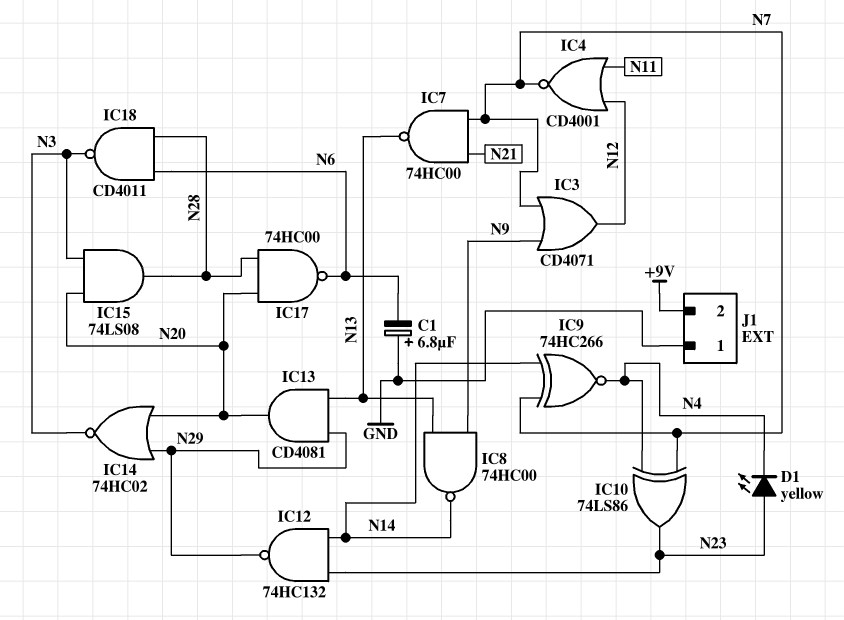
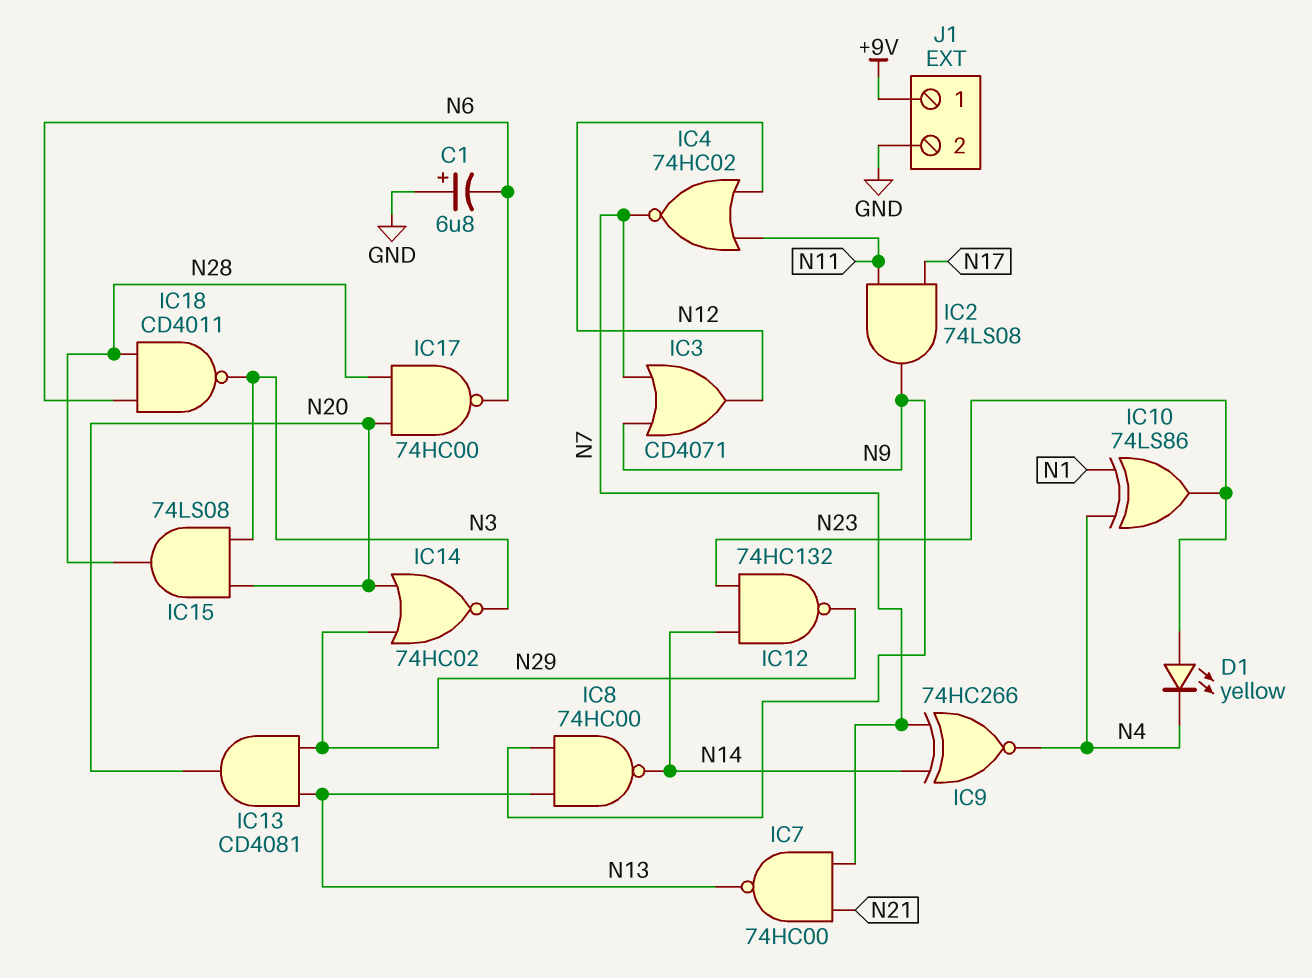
IC2: none -> AND 74LS08 (in N11, in N17, out N9)
IC4: NOR CD4001 (in N11, in N12, out N7) -> NOR 74HC02 (in N11, in N12, out N7)
IC10: XOR 74LS86 (in N4, in N7, out N23) -> XOR 74LS86 (in N1, in N4, out N23)
J1 pin 1: GND -> +9V
J1 pin 2: +9V -> GND

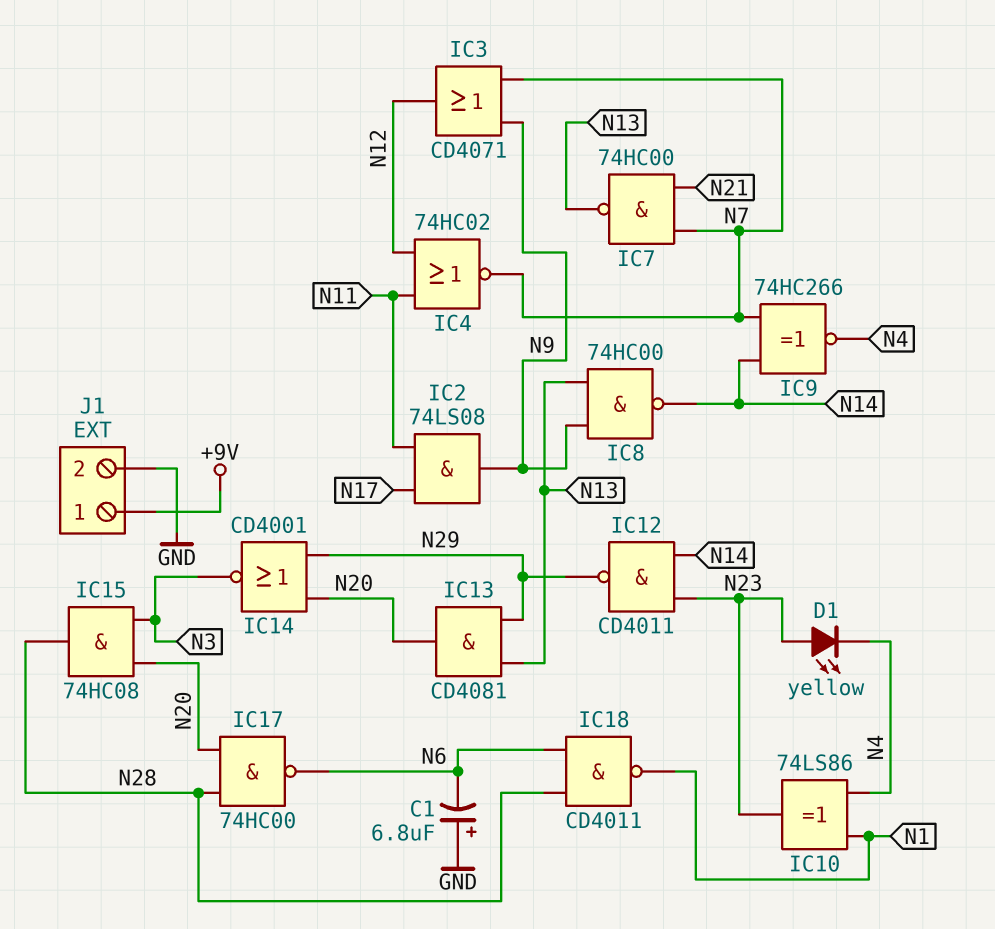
IC12: NAND 74HC132 (in N14, in N23, out N29) -> NAND CD4011 (in N14, in N23, out N29)
IC14: NOR 74HC02 (in N20, in N29, out N3) -> NOR CD4001 (in N20, in N29, out N3)
IC15: AND 74LS08 (in N3, in N20, out N28) -> AND 74HC08 (in N3, in N20, out N28)
IC18: NAND CD4011 (in N6, in N28, out N3) -> NAND CD4011 (in N6, in N28, out N1)

